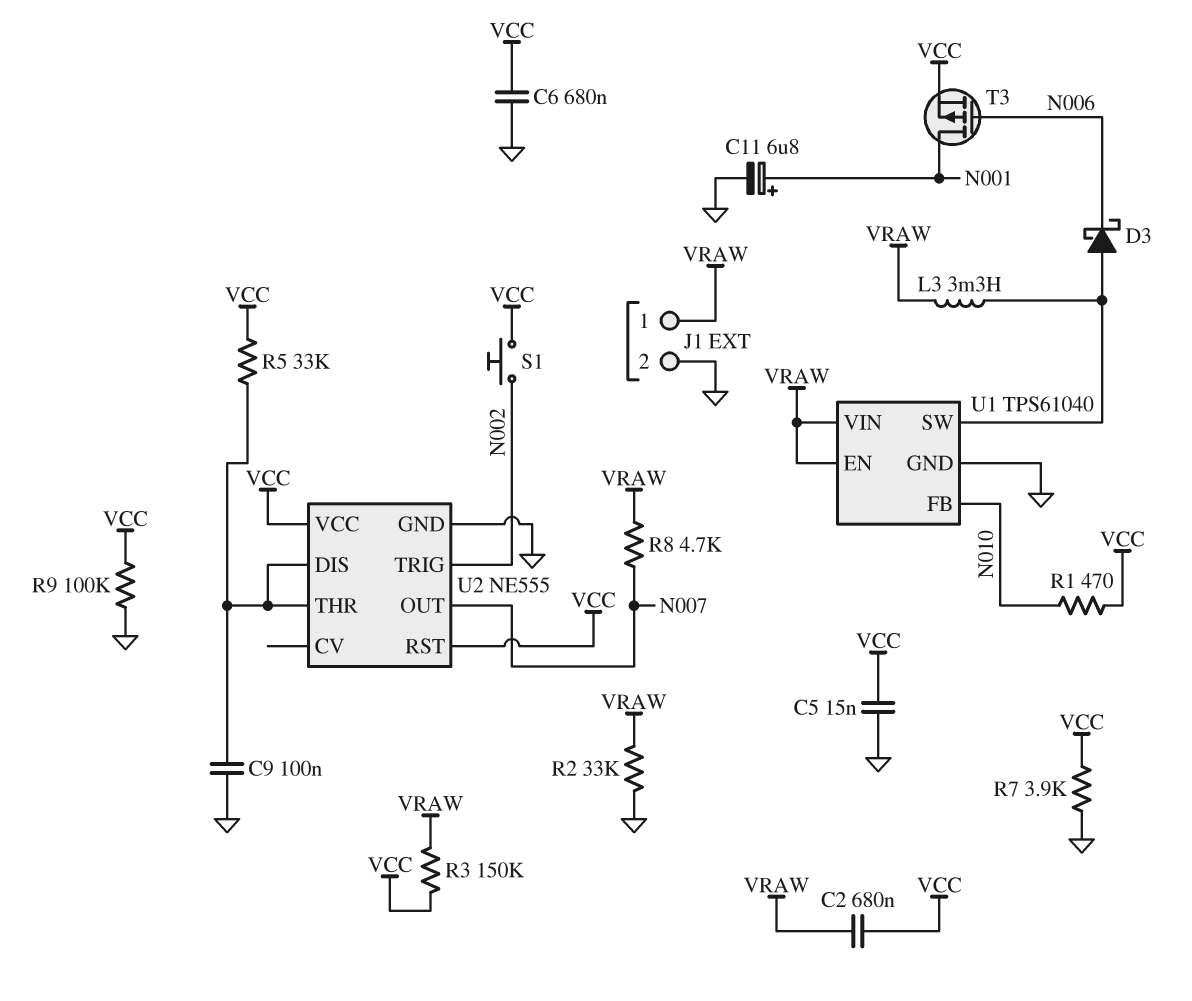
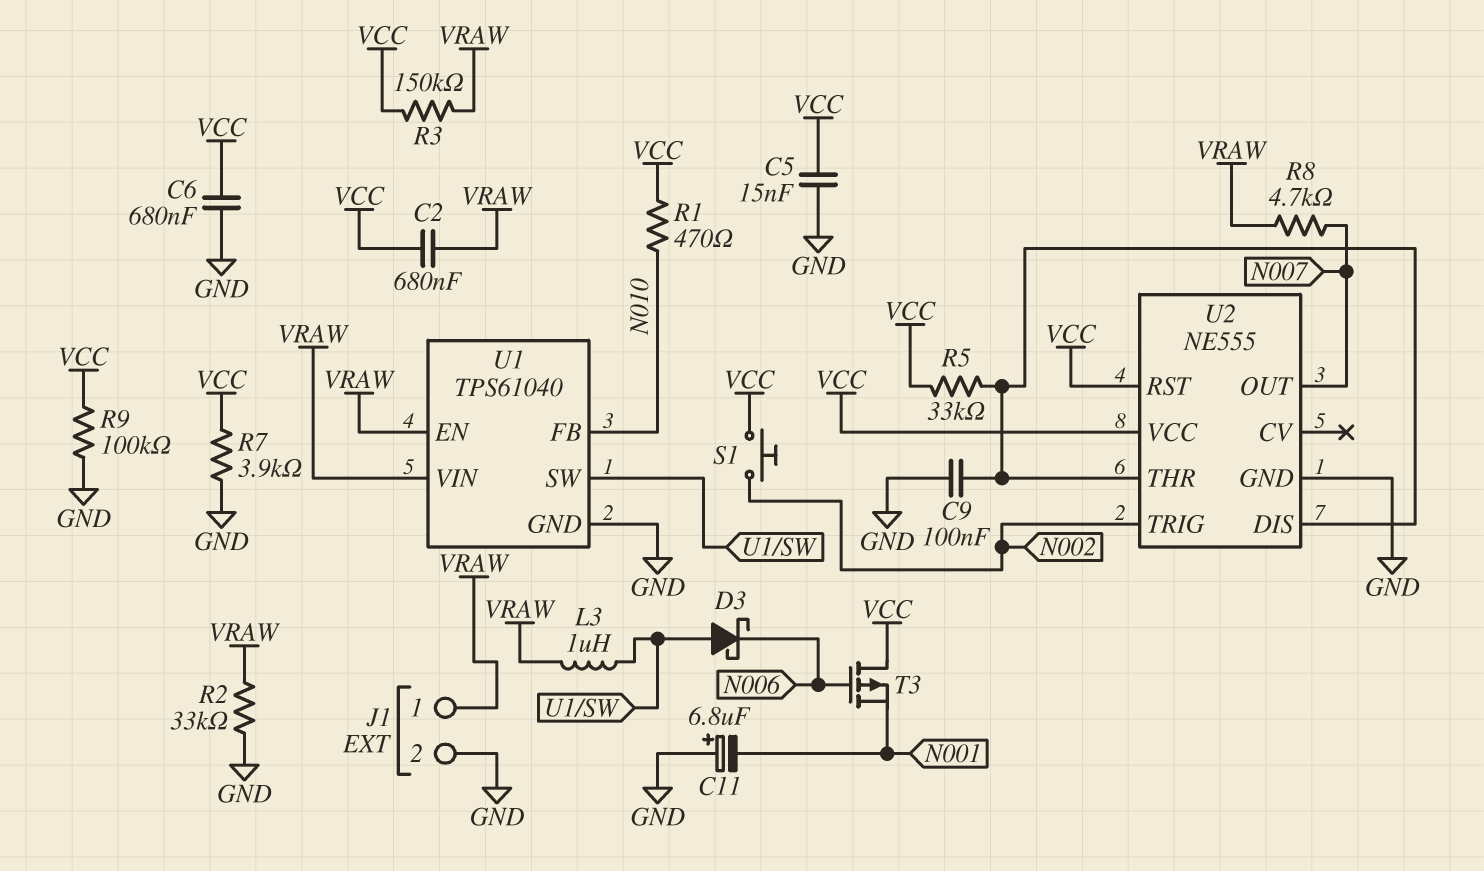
C11: 6.8uF (plus N001, minus GND) -> 6.8uF (plus GND, minus N001)
L3: 3.3mH (U1/SW, VRAW) -> 1uH (U1/SW, VRAW)
T3: PMOS (G N006, D N001, S VCC) -> PMOS (G N006, D VCC, S N001)

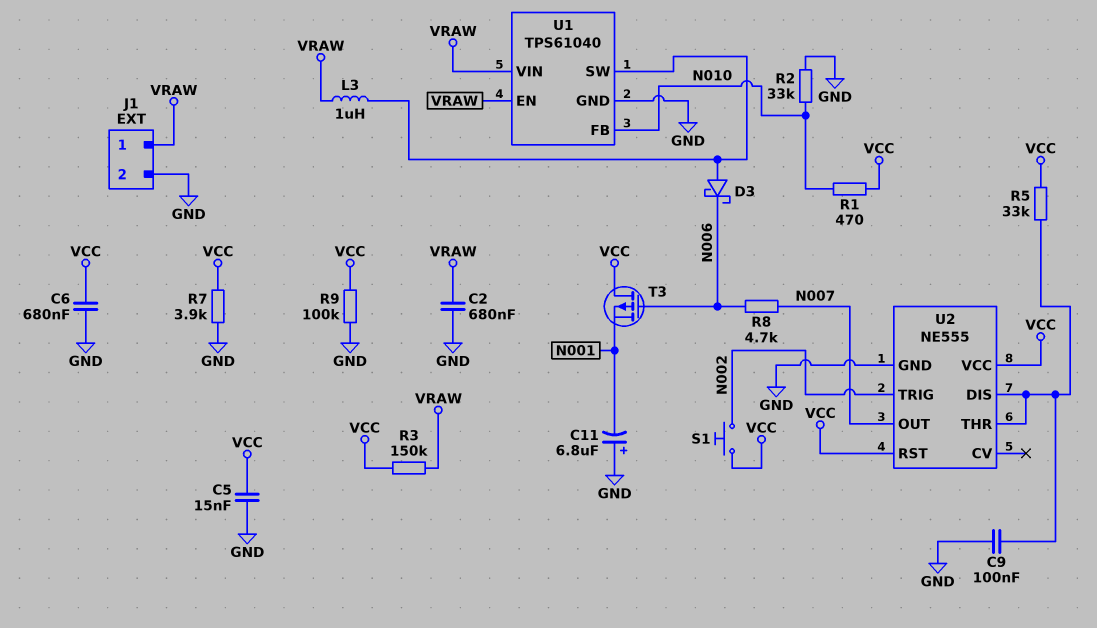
C2: 680nF (VCC, VRAW) -> 680nF (GND, VRAW)
R2: 33k (GND, VRAW) -> 33k (GND, N010)
R8: 4.7k (N007, VRAW) -> 4.7k (N006, N007)

